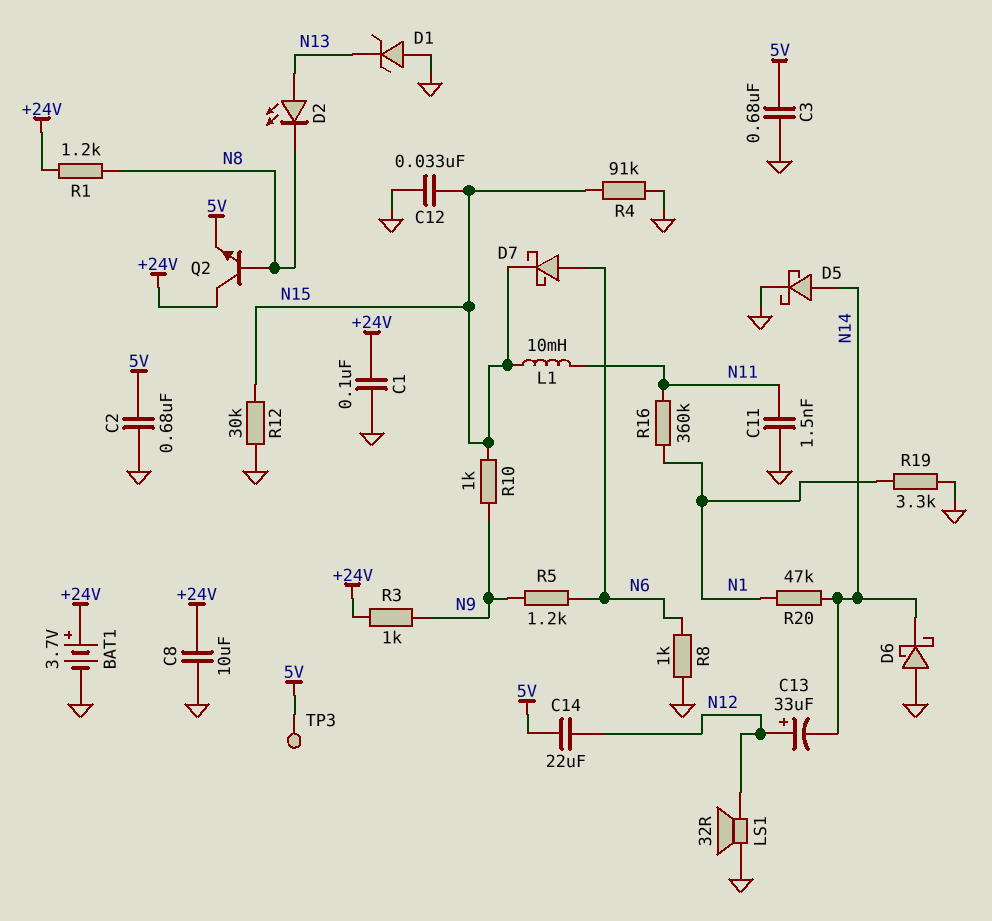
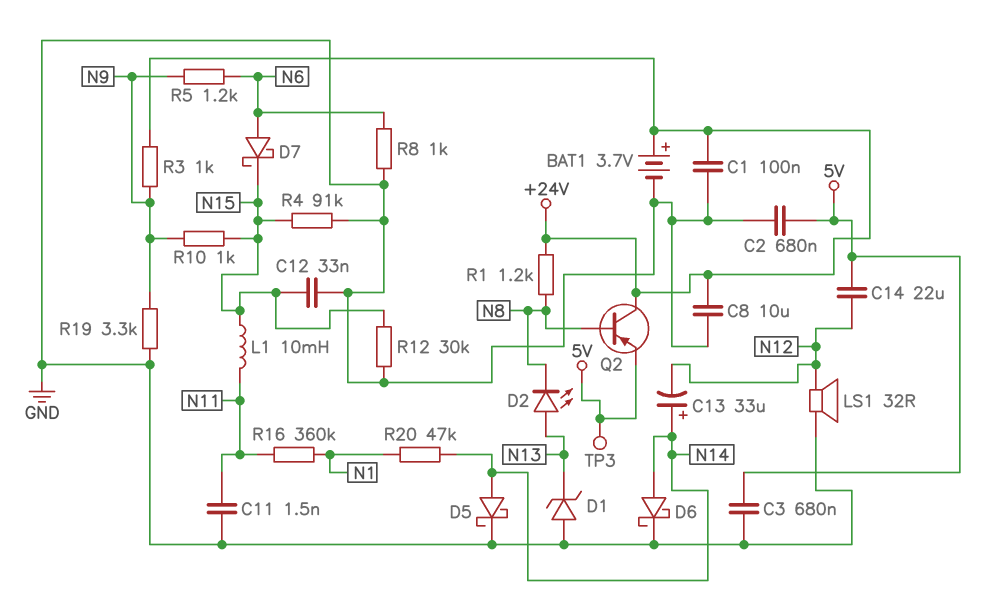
C13: 33uF (plus N12, minus N14) -> 33uF (plus N14, minus N12)
D6: schottky (A GND, K N14) -> schottky (A N14, K GND)
Q2: NPN (B N8, C +24V, E 5V) -> PNP (B N8, C +24V, E 5V)
R19: 3.3k (GND, N1) -> 3.3k (GND, N9)

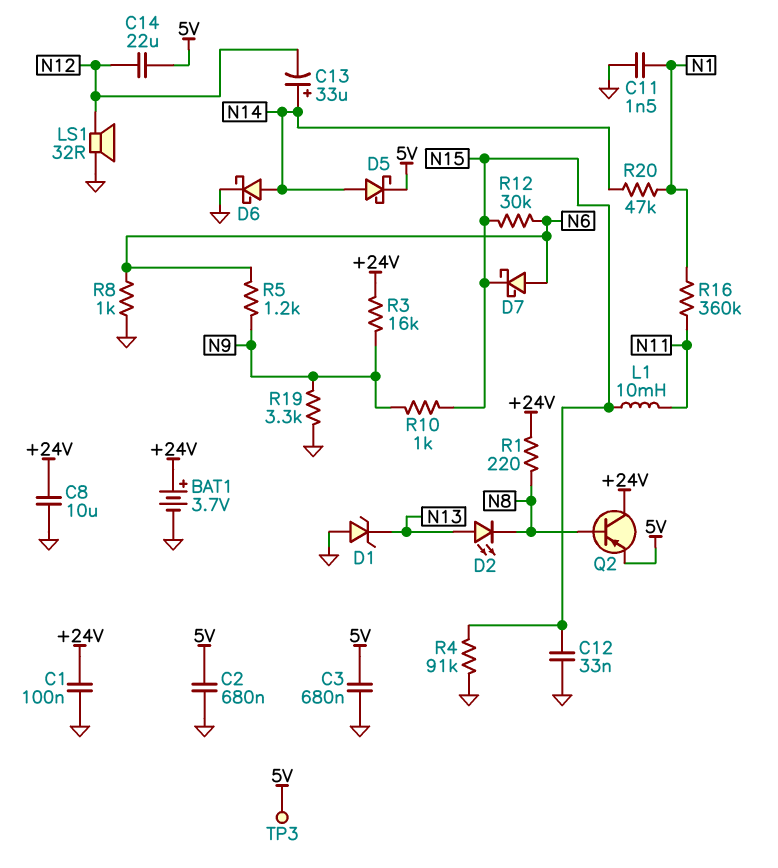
C11: 1.5nF (GND, N11) -> 1.5nF (GND, N1)
D5: schottky (A N14, K GND) -> schottky (A N14, K 5V)
R1: 1.2k (+24V, N8) -> 220 (+24V, N8)
R3: 1k (+24V, N9) -> 16k (+24V, N9)
R12: 30k (GND, N15) -> 30k (N6, N15)

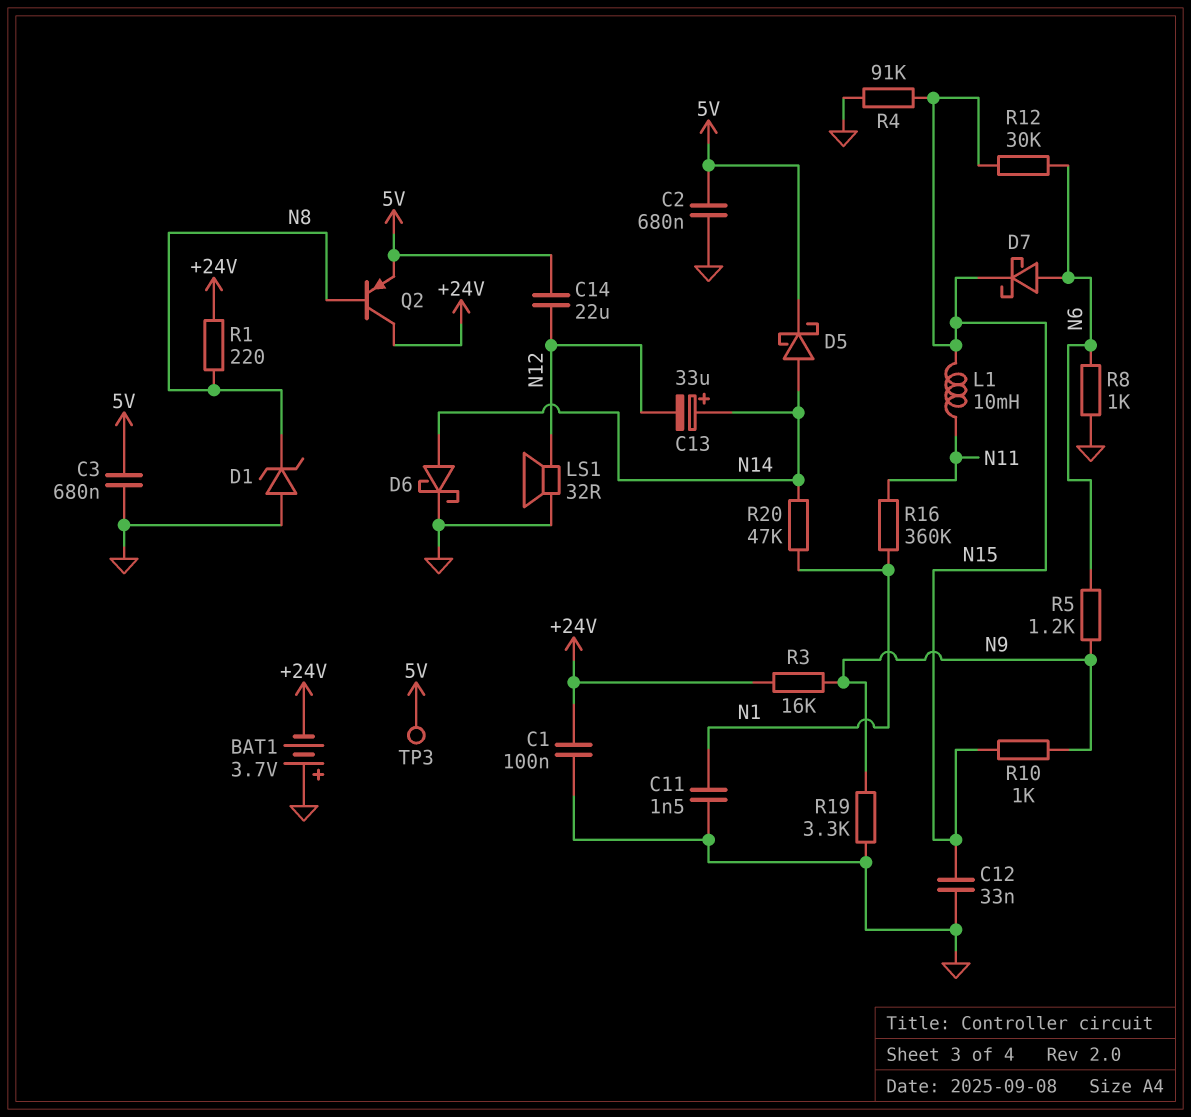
BAT1: 3.7V (plus +24V, minus GND) -> 3.7V (plus GND, minus +24V)
C8: 10uF (+24V, GND) -> none
D1: zener (A GND, K N13) -> zener (A GND, K N8)
D2: LED (A N13, K N8) -> none

